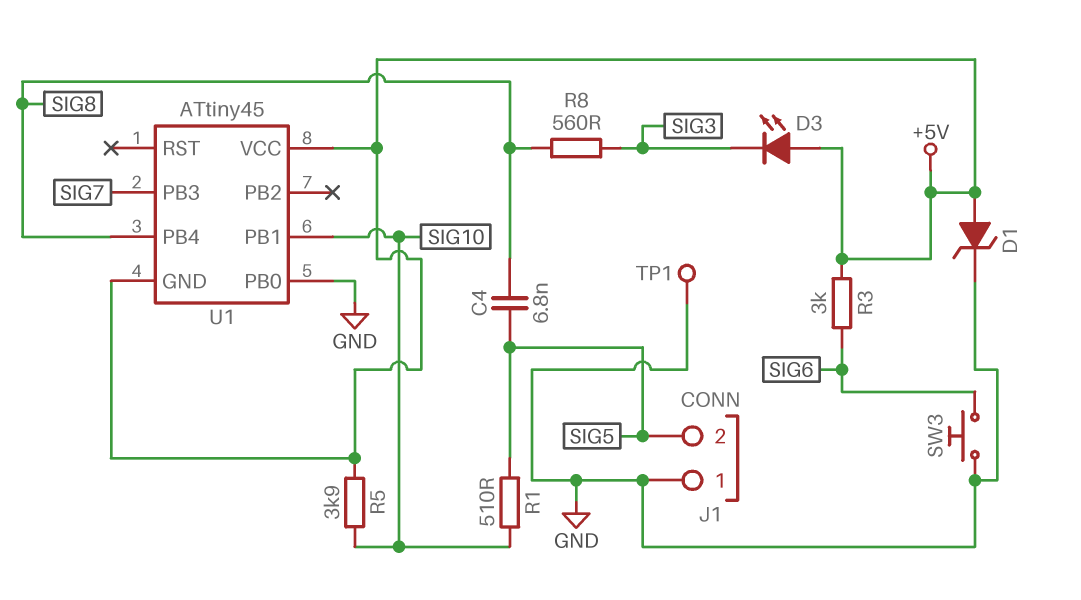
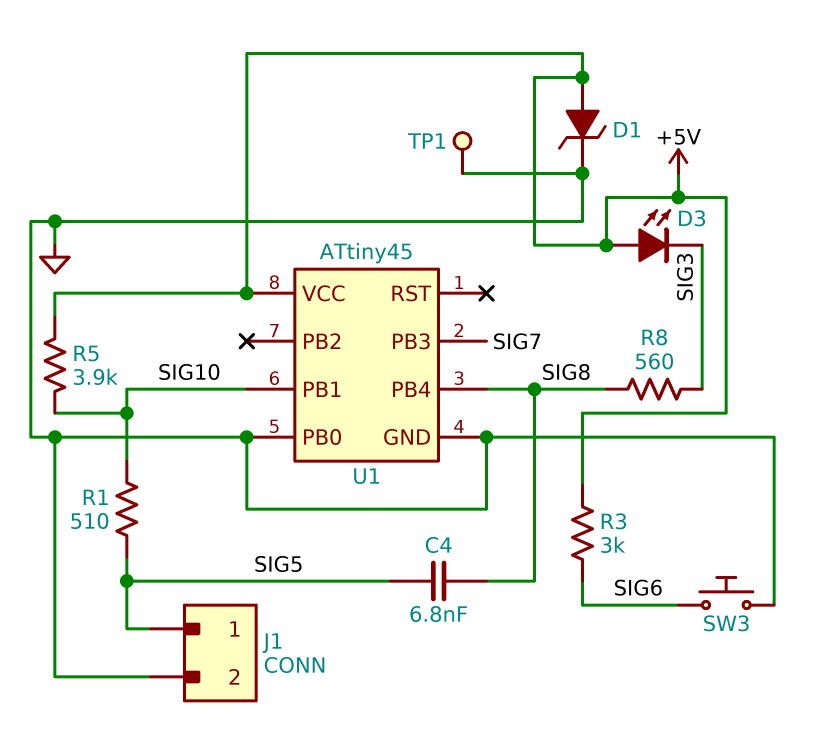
J1 pin 1: GND -> SIG5
J1 pin 2: SIG5 -> GND
U1 pin GND: +5V -> GND

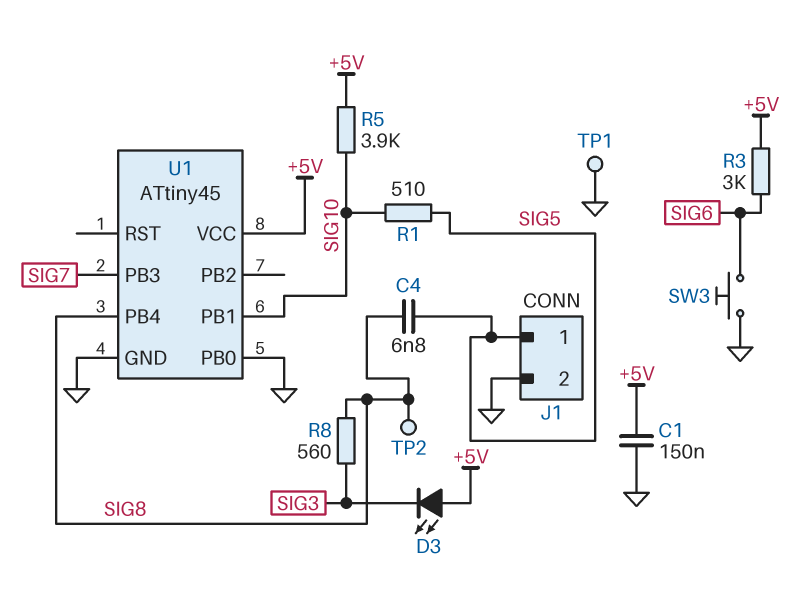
C1: none -> 150nF (+5V, GND)
D1: zener (A +5V, K GND) -> none
TP2: none -> test point (SIG8)

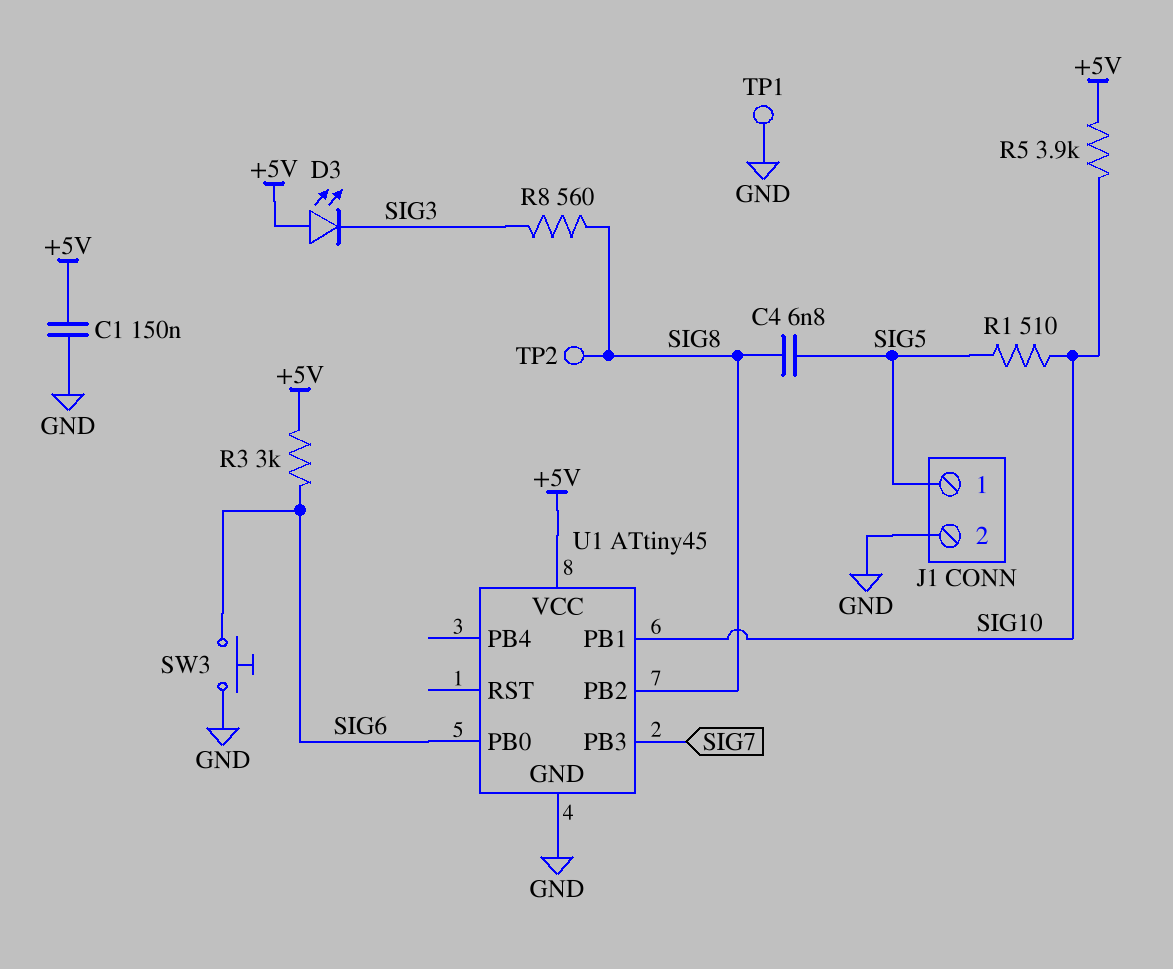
U1 pin PB0: GND -> SIG6
U1 pin PB2: none -> SIG8
U1 pin PB4: SIG8 -> none

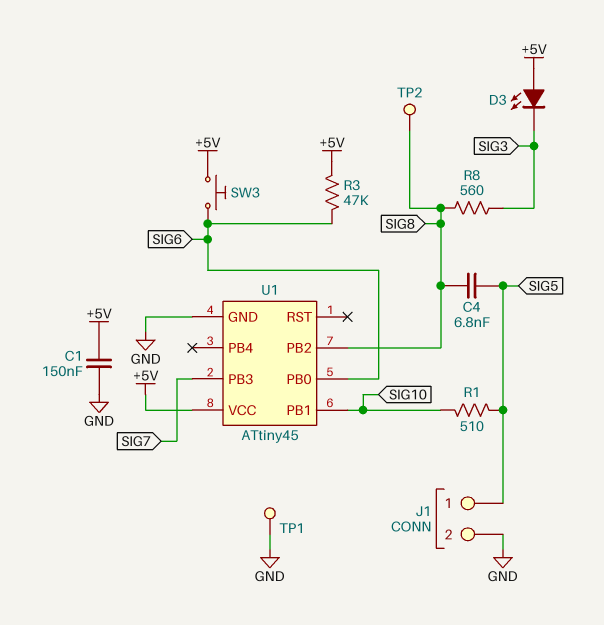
R3: 3k (+5V, SIG6) -> 47k (+5V, SIG6)
R5: 3.9k (+5V, SIG10) -> none
SW3: button (GND, SIG6) -> button (+5V, SIG6)

